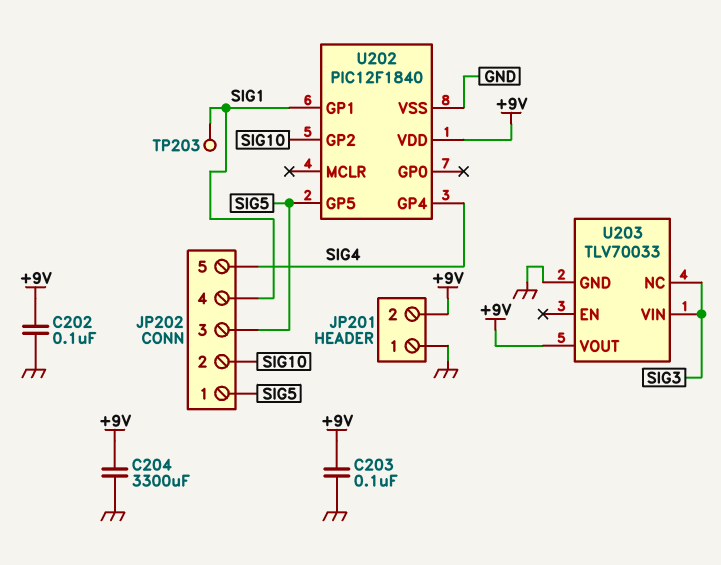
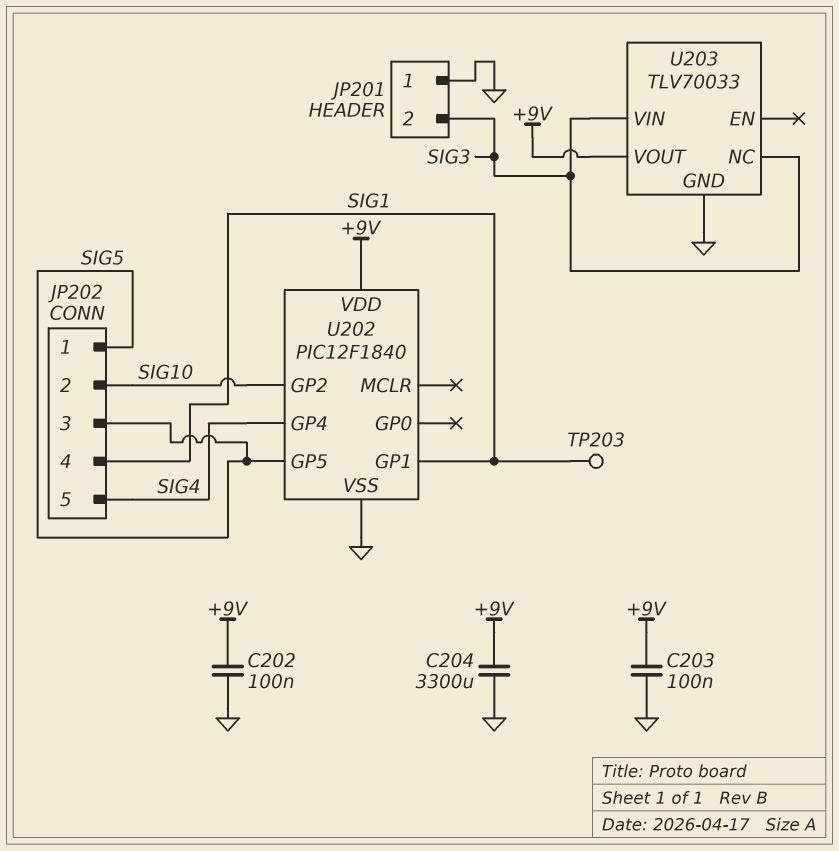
JP201 pin 2: +9V -> SIG3

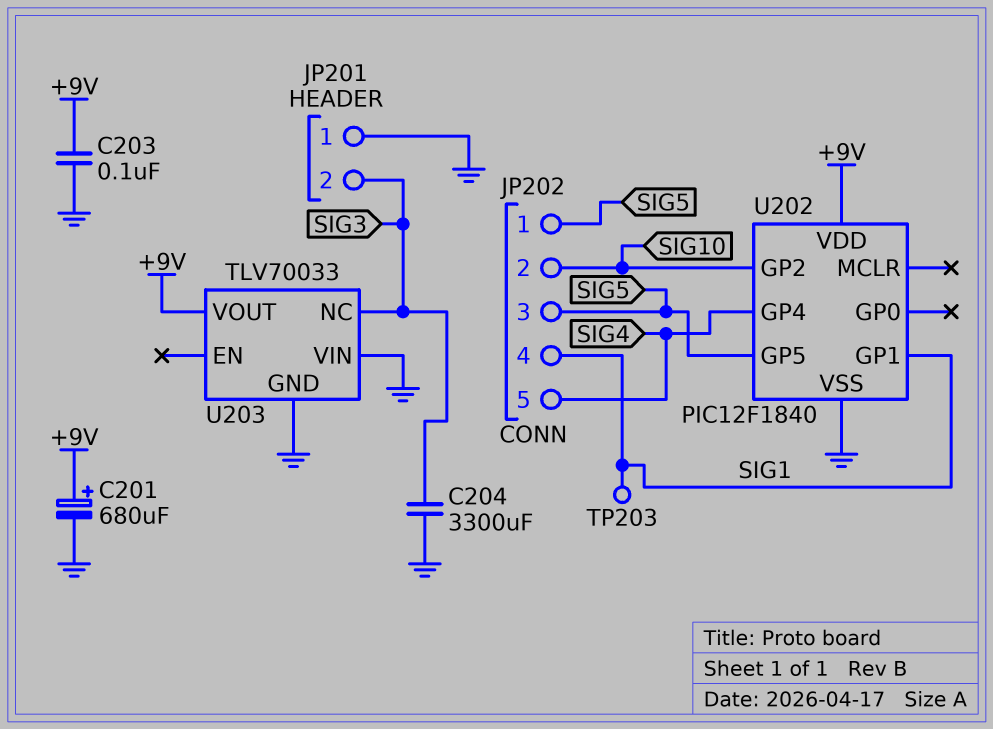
C201: none -> 680uF (plus +9V, minus GND)
C202: 100nF (+9V, GND) -> none
C204: 3300uF (+9V, GND) -> 3300uF (GND, SIG3)
U203 pin VIN: SIG3 -> GND

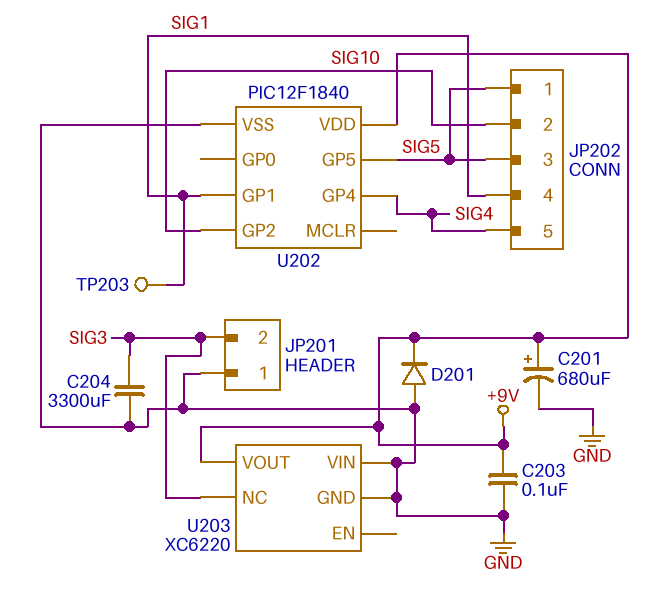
D201: none -> diode (A GND, K +9V)
U203: TLV70033 -> XC6220

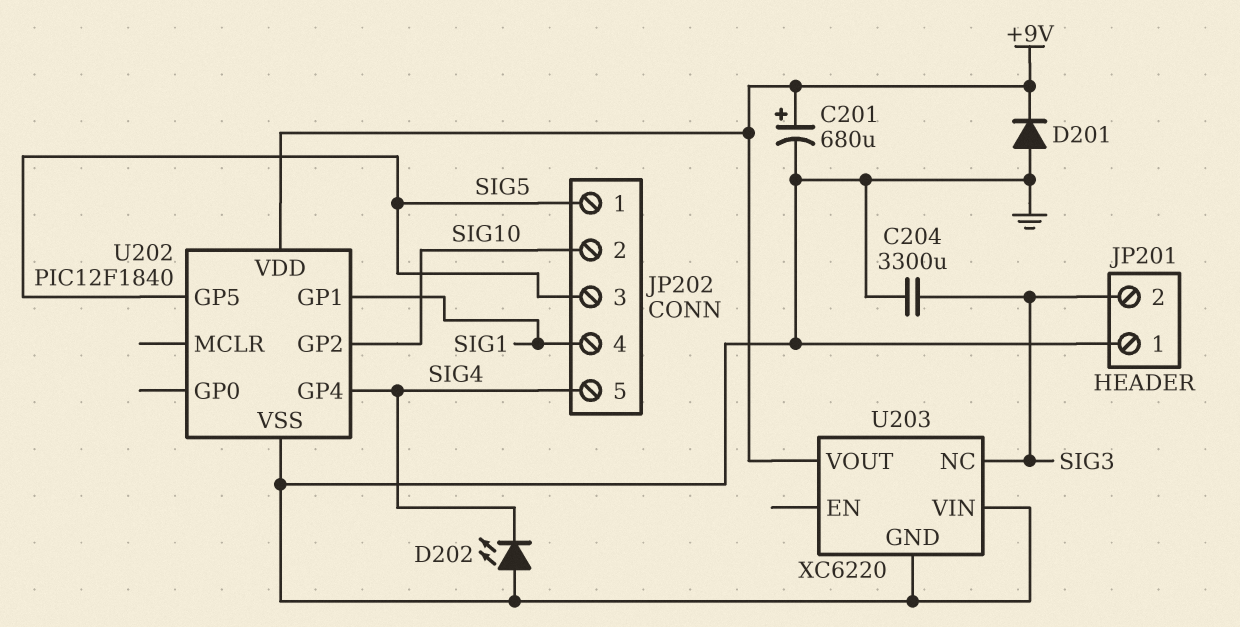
C203: 100nF (+9V, GND) -> none
D202: none -> LED (A GND, K SIG4)
TP203: test point (SIG1) -> none

